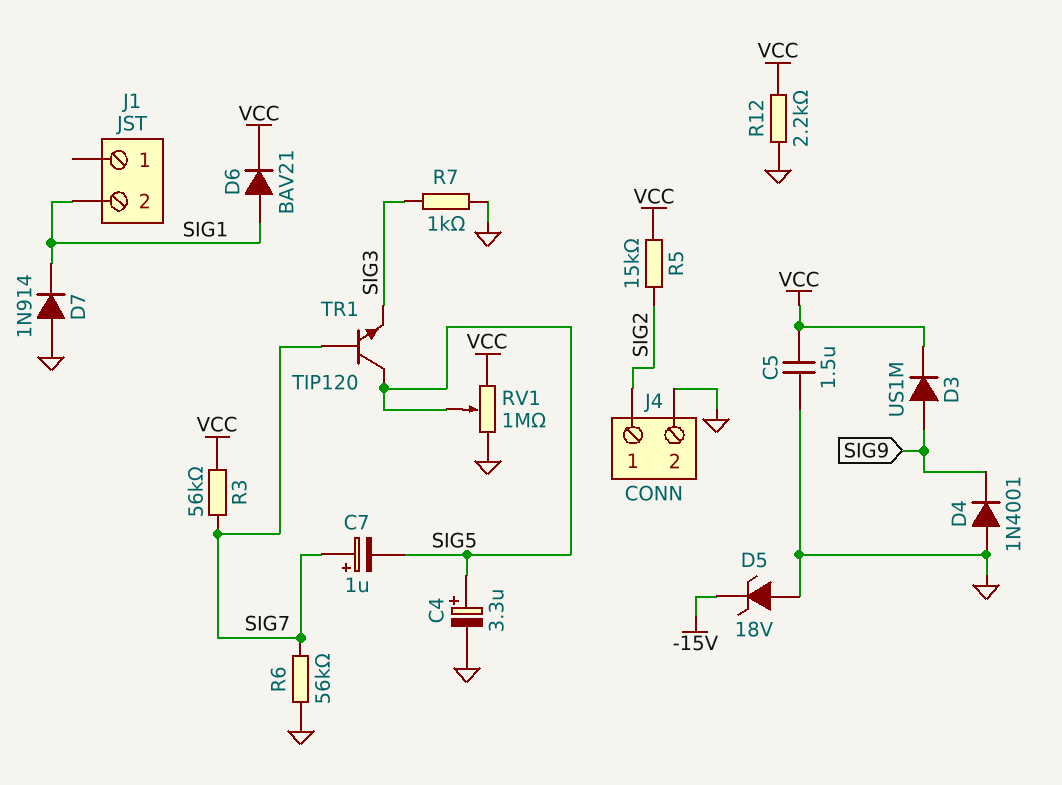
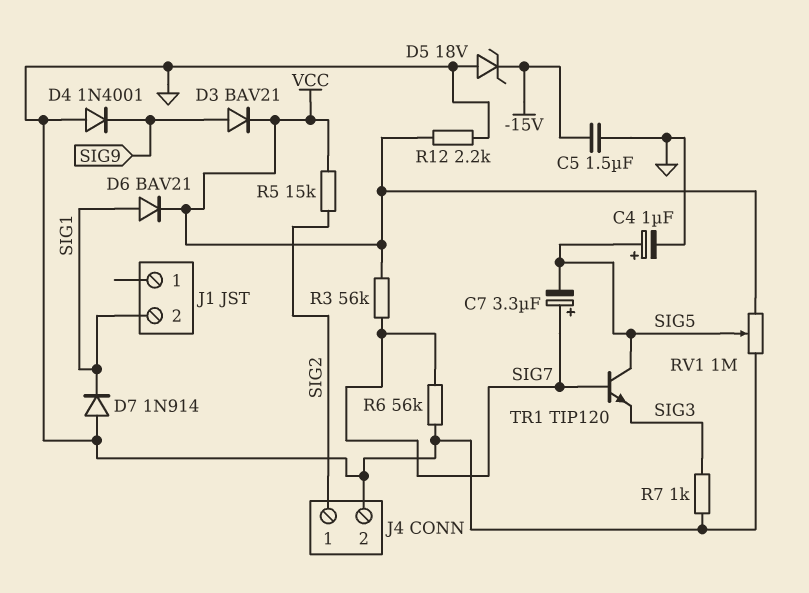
C4: 3.3uF (plus SIG5, minus GND) -> 1uF (plus SIG5, minus GND)
C5: 1.5uF (GND, VCC) -> 1.5uF (-15V, GND)
C7: 1uF (plus SIG7, minus SIG5) -> 3.3uF (plus SIG7, minus SIG5)
D3: diode US1M (A SIG9, K VCC) -> diode BAV21 (A SIG9, K VCC)

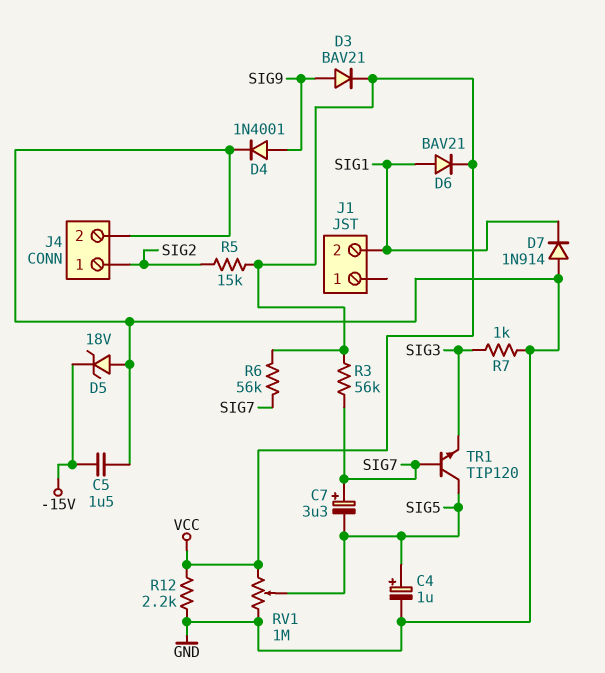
D4: diode 1N4001 (A GND, K SIG9) -> diode 1N4001 (A SIG9, K GND)
R6: 56k (GND, SIG7) -> 56k (SIG7, VCC)

